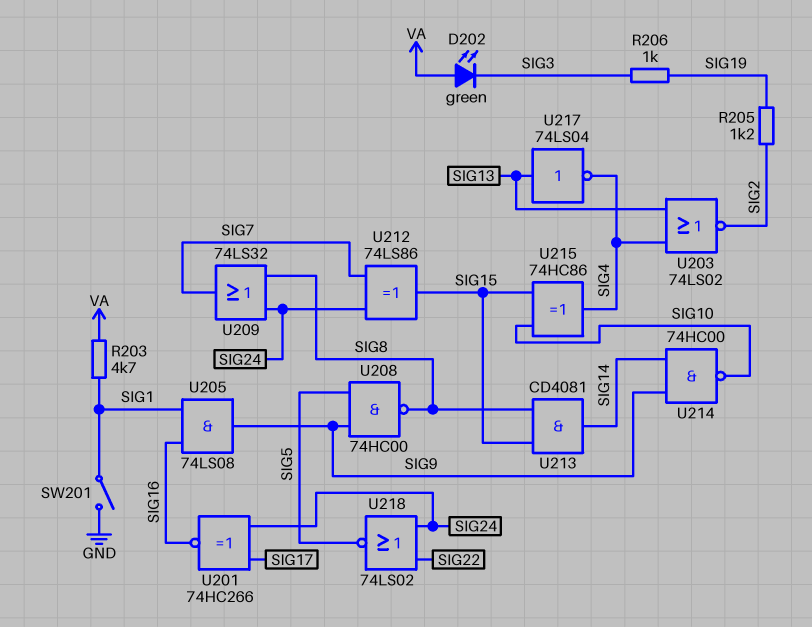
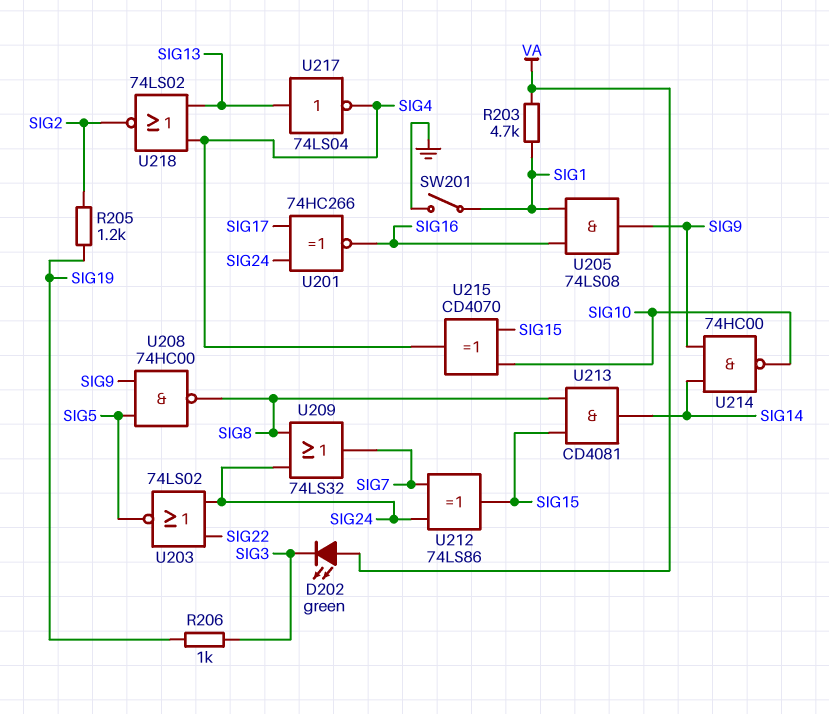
U203: NOR 74LS02 (in SIG4, in SIG13, out SIG2) -> NOR 74LS02 (in SIG22, in SIG24, out SIG5)
U215: XOR 74HC86 (in SIG10, in SIG15, out SIG4) -> XOR CD4070 (in SIG10, in SIG15, out SIG4)
U218: NOR 74LS02 (in SIG22, in SIG24, out SIG5) -> NOR 74LS02 (in SIG4, in SIG13, out SIG2)

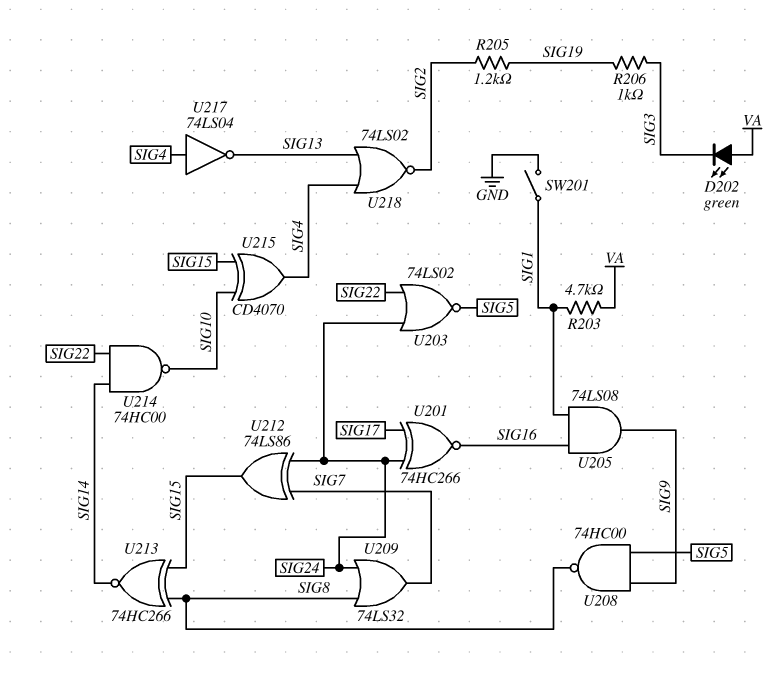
U213: AND CD4081 (in SIG8, in SIG15, out SIG14) -> XNOR 74HC266 (in SIG8, in SIG15, out SIG14)
U214: NAND 74HC00 (in SIG9, in SIG14, out SIG10) -> NAND 74HC00 (in SIG14, in SIG22, out SIG10)
U217: NOT 74LS04 (in SIG13, out SIG4) -> NOT 74LS04 (in SIG4, out SIG13)

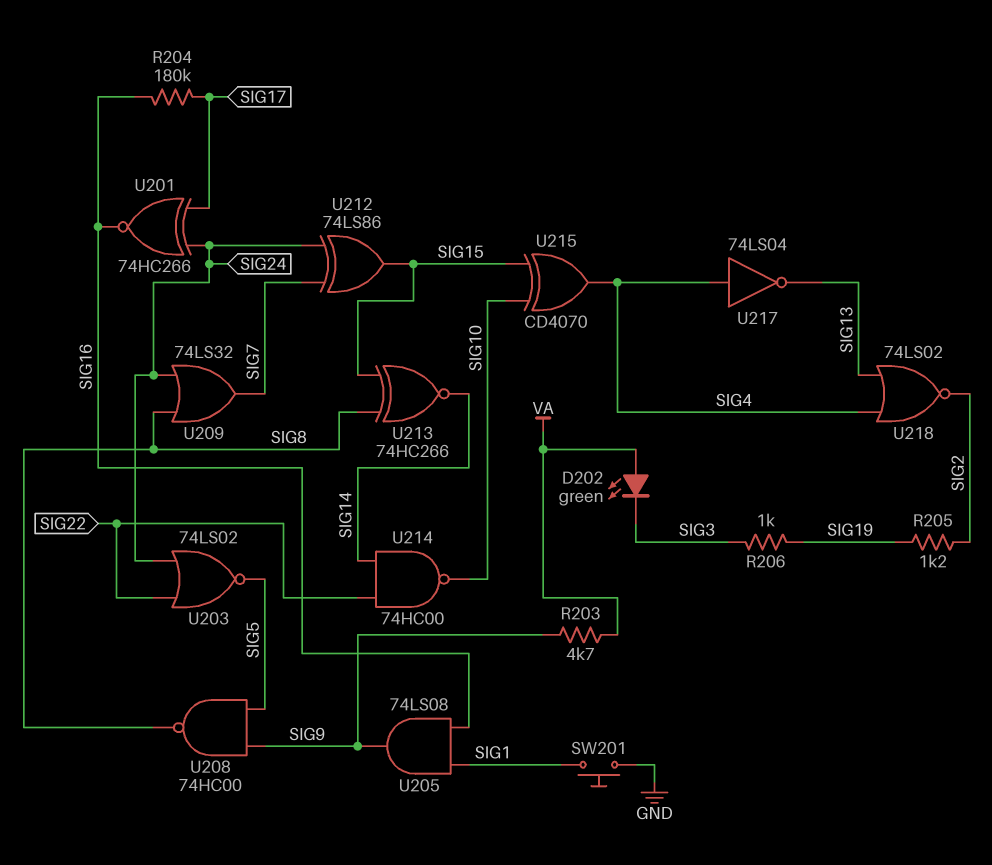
R203: 4.7k (SIG1, VA) -> 4.7k (SIG9, VA)
R204: none -> 180k (SIG16, SIG17)
SW201: switch (GND, SIG1) -> button (GND, SIG1)

